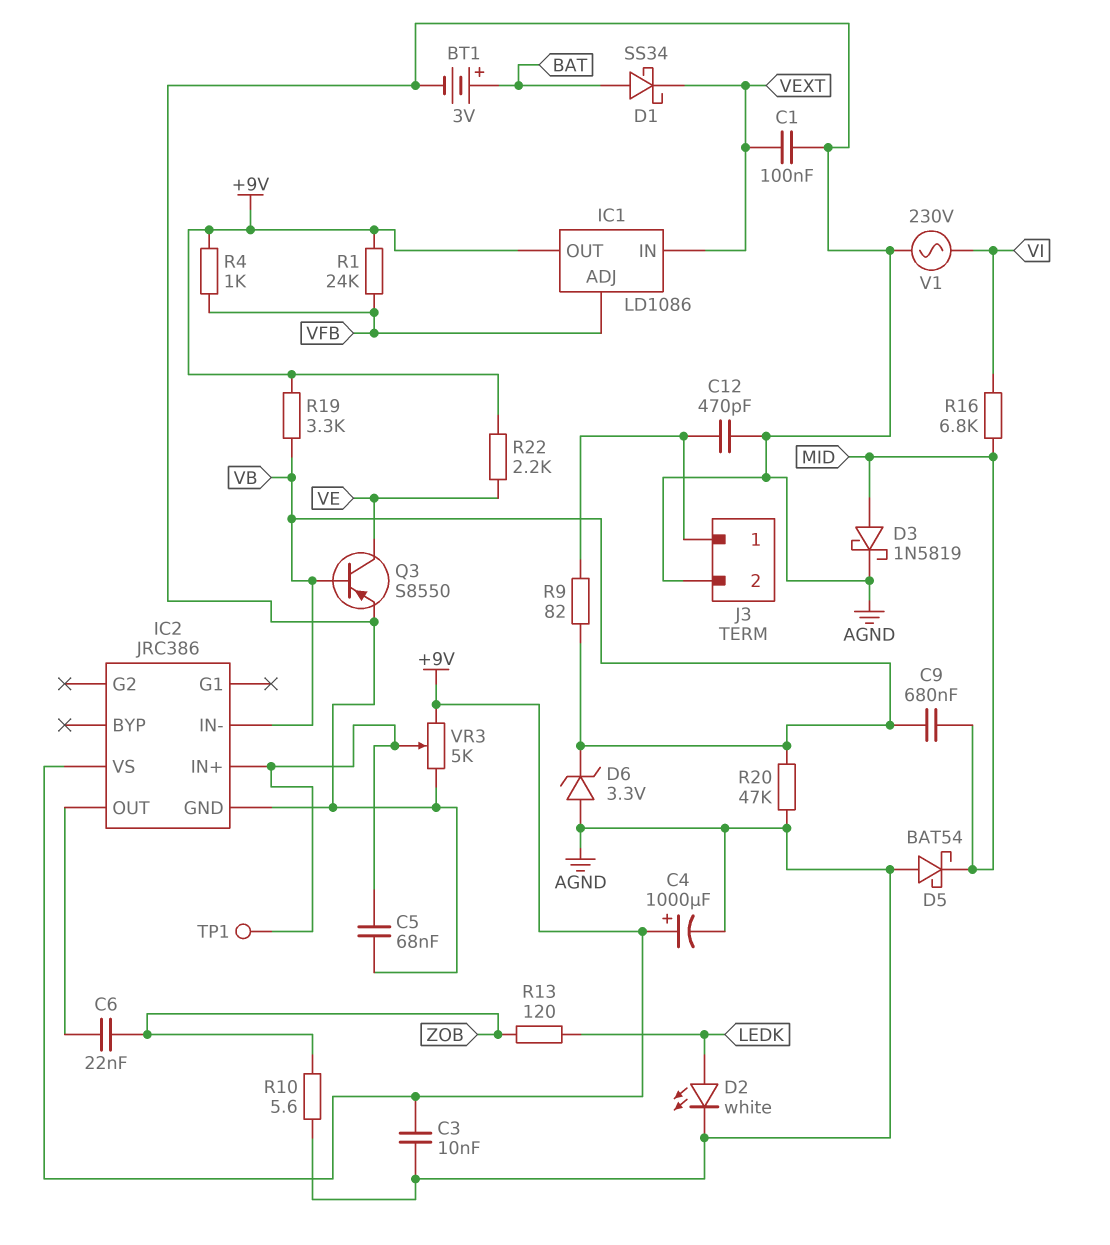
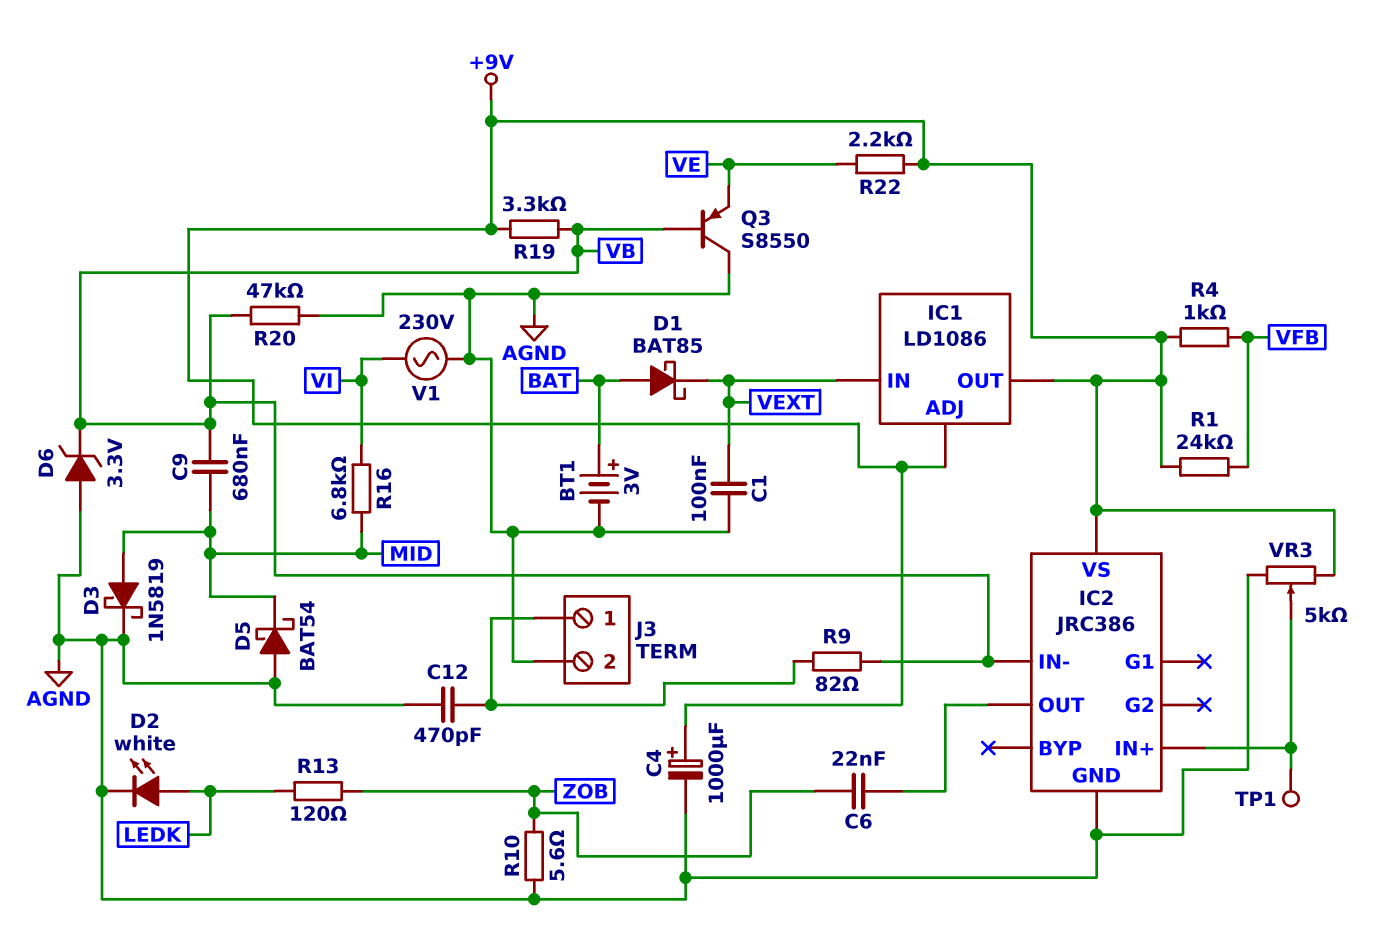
C3: 10nF (+9V, AGND) -> none
C5: 68nF (AGND, IC2/IN+) -> none
D1: schottky SS34 (A BAT, K VEXT) -> schottky BAT85 (A BAT, K VEXT)
IC1 pin ADJ: VFB -> +9V
Q3: PNP S8550 (B VB, C VE, E AGND) -> PNP S8550 (B VB, C AGND, E VE)

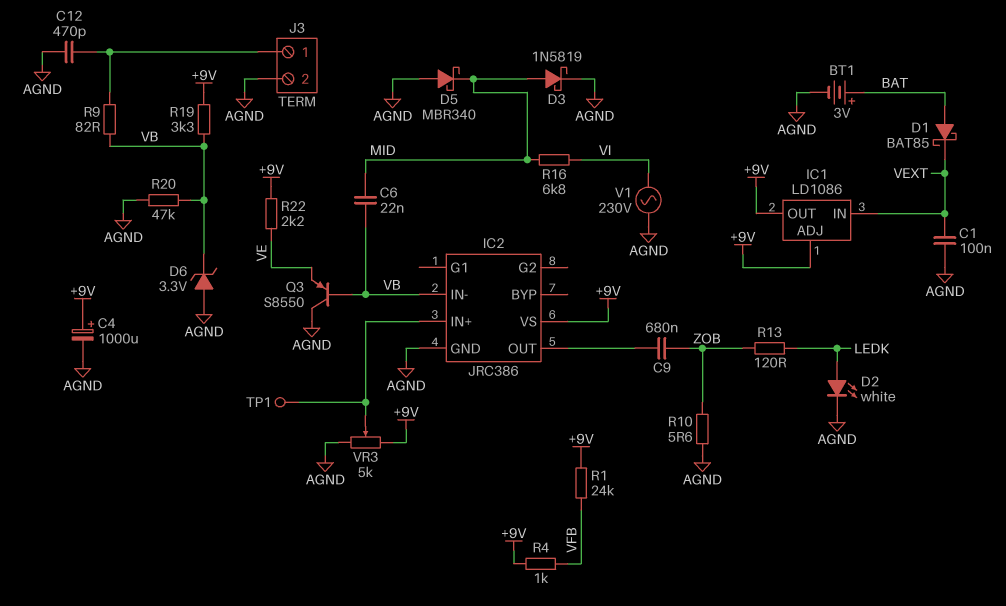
C6: 22nF (IC2/OUT, ZOB) -> 22nF (MID, VB)
C9: 680nF (MID, VB) -> 680nF (IC2/OUT, ZOB)
D5: schottky BAT54 (A AGND, K MID) -> schottky MBR340 (A AGND, K MID)

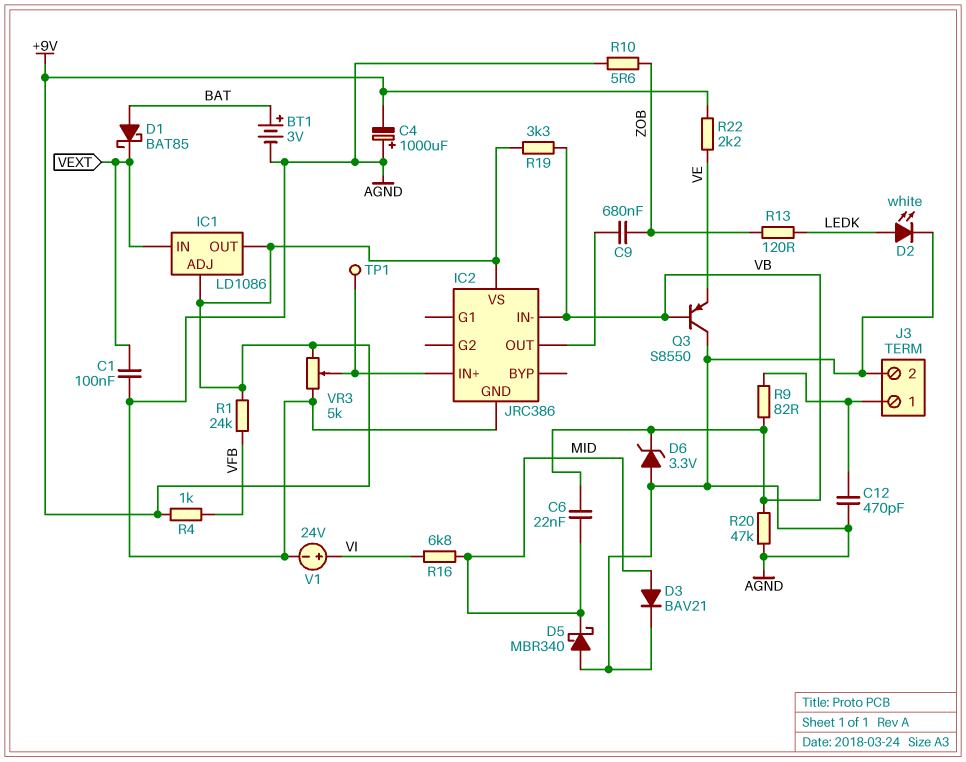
C4: 1000uF (plus +9V, minus AGND) -> 1000uF (plus AGND, minus +9V)
D3: schottky 1N5819 (A MID, K AGND) -> diode BAV21 (A MID, K AGND)
V1: AC 230V (AGND, VI) -> 24V (plus VI, minus AGND)

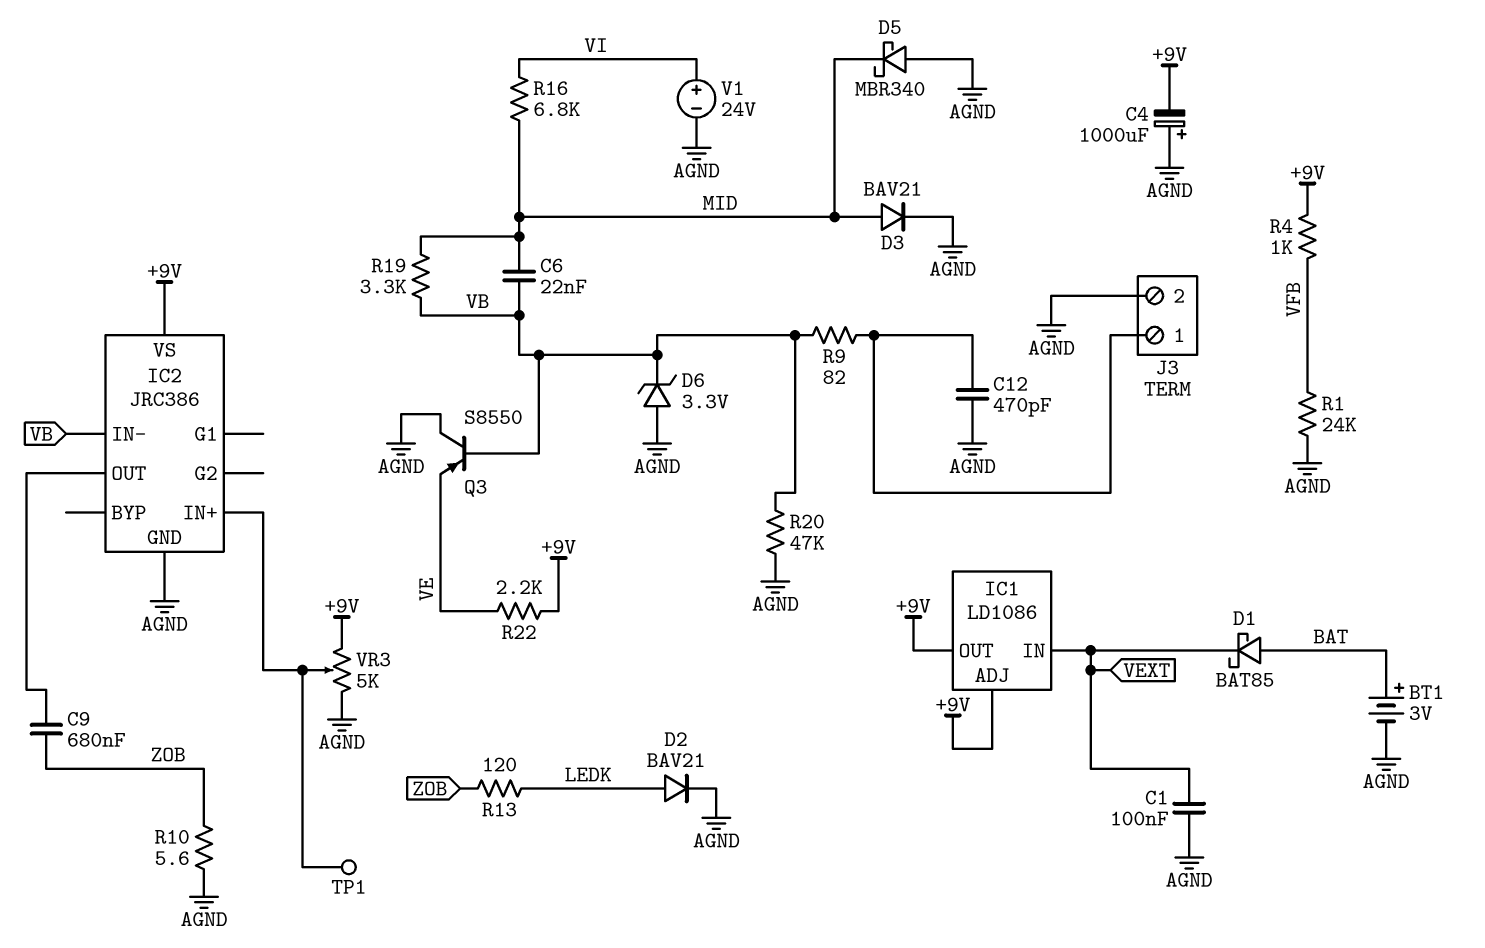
D2: LED white (A LEDK, K AGND) -> diode BAV21 (A LEDK, K AGND)
R1: 24k (+9V, VFB) -> 24k (AGND, VFB)
R19: 3.3k (+9V, VB) -> 3.3k (MID, VB)

